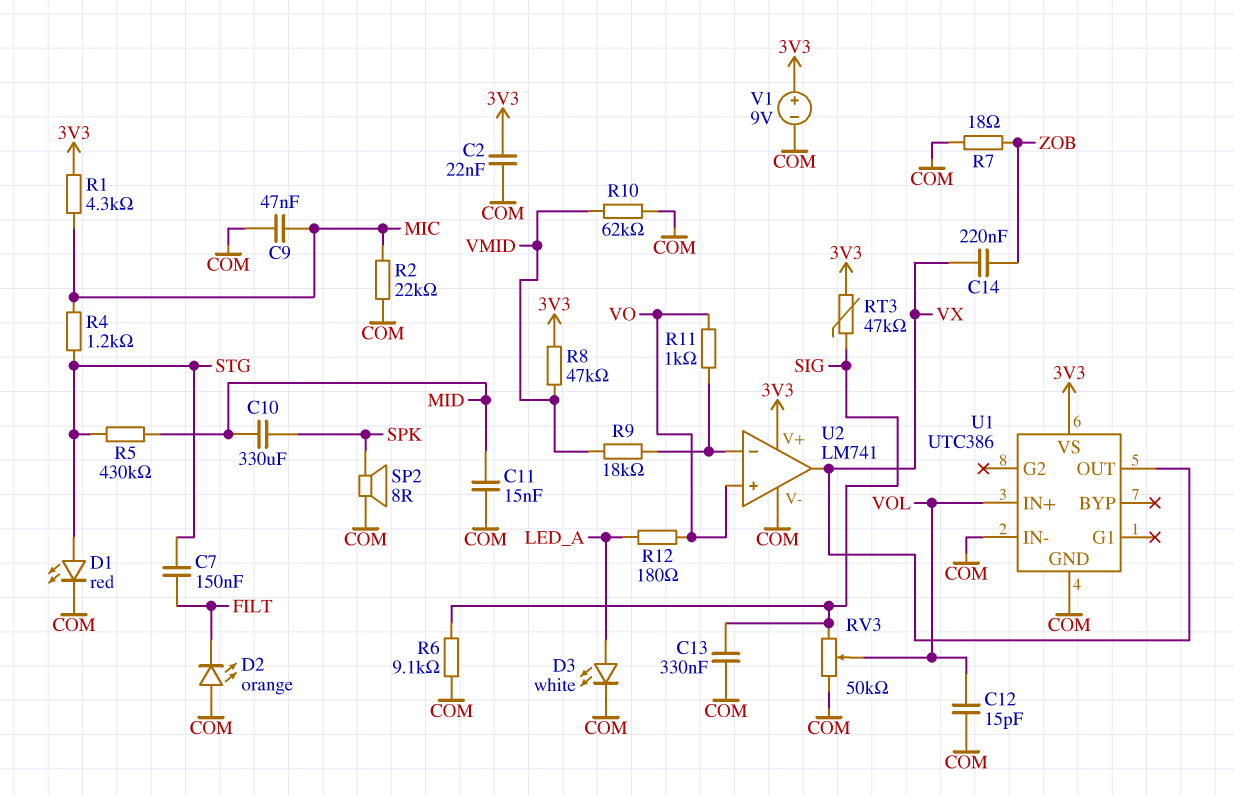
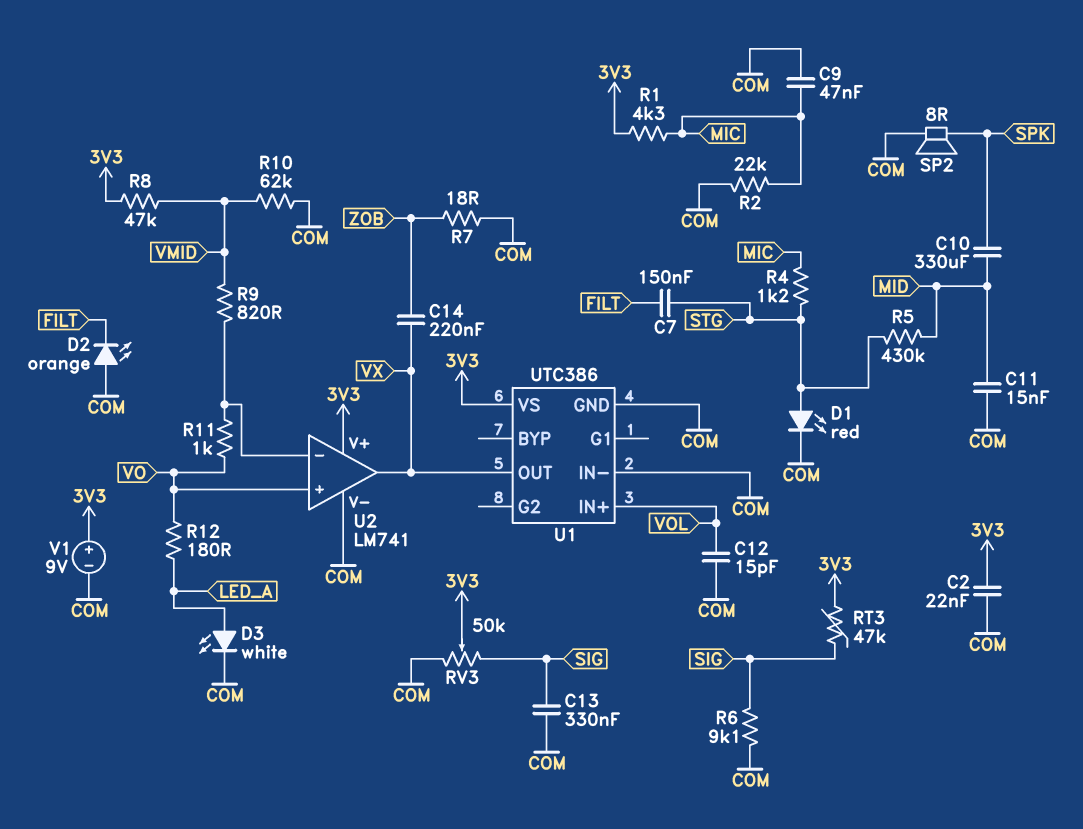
R9: 18k (U2/in-, VMID) -> 820 (U2/in-, VMID)
RV3: 50k (COM, SIG, wiper VOL) -> 50k (COM, SIG, wiper 3V3)

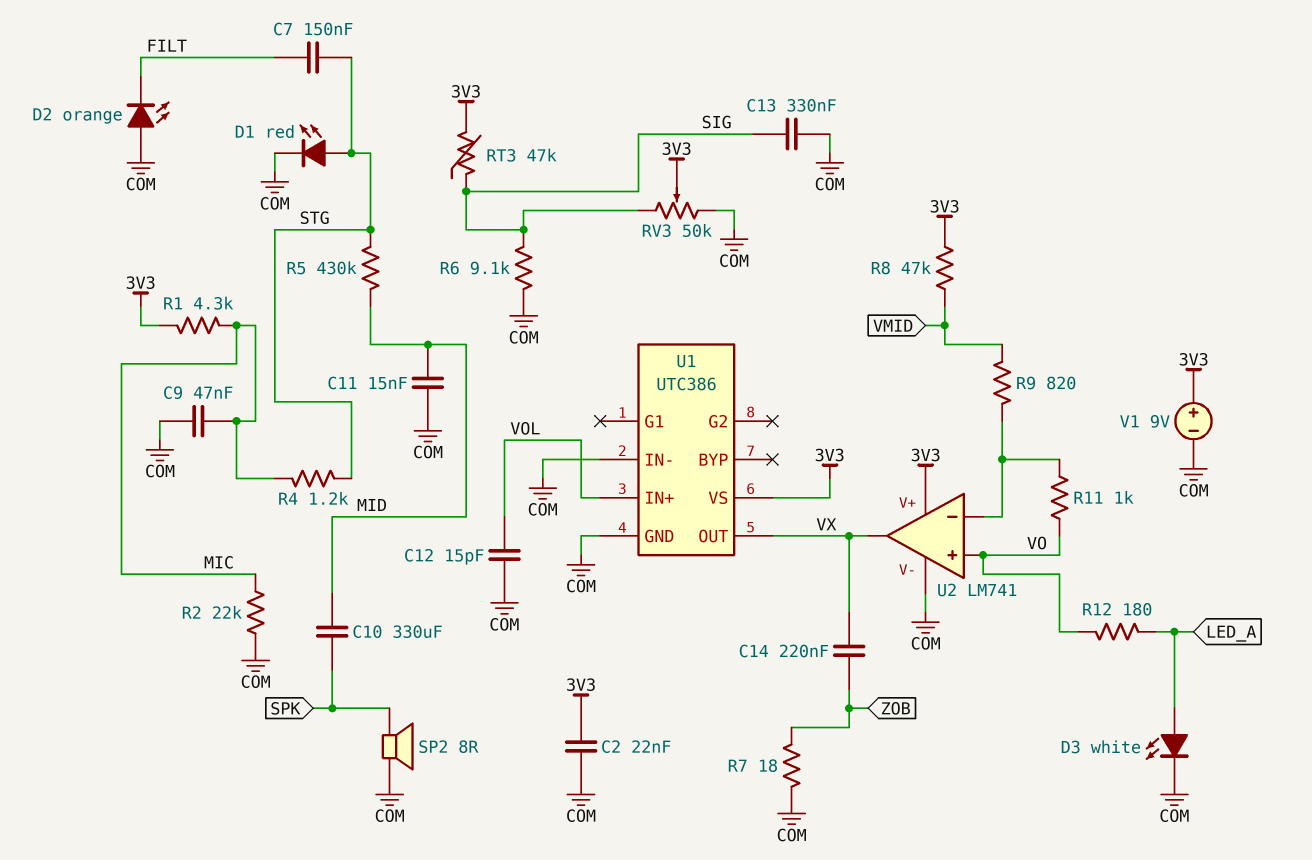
R10: 62k (COM, VMID) -> none

